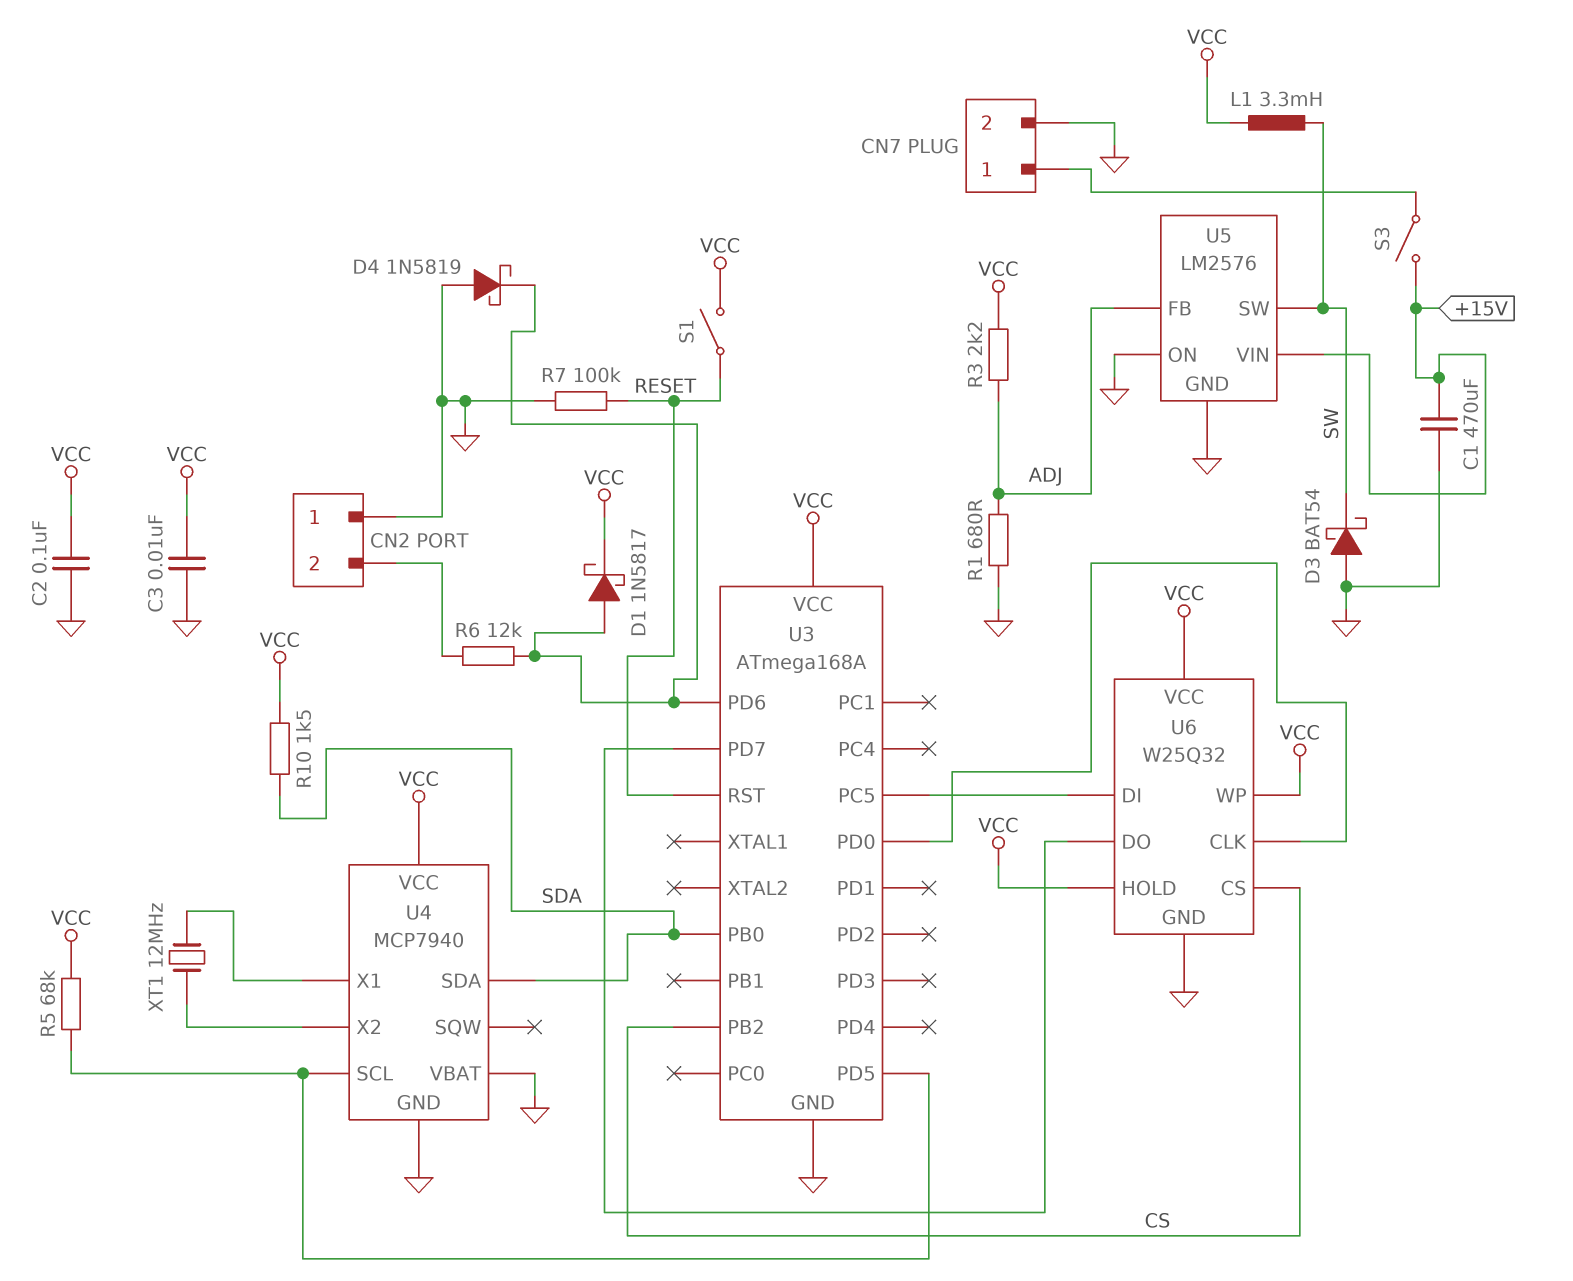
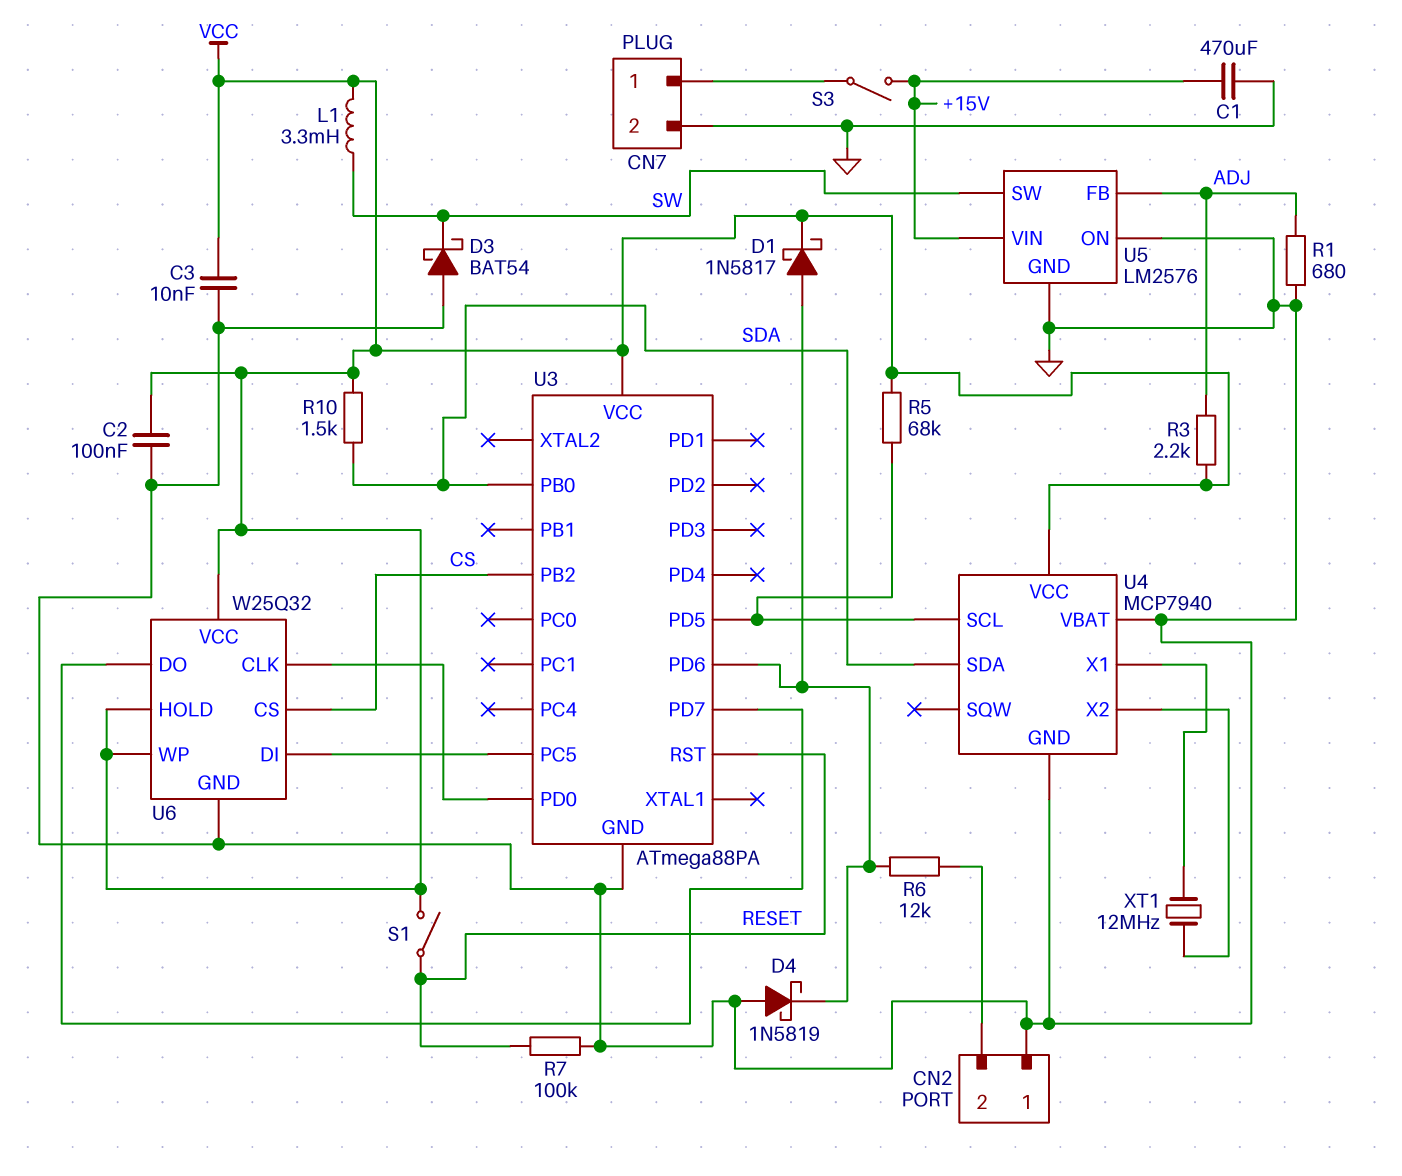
U3: ATmega168A -> ATmega88PA

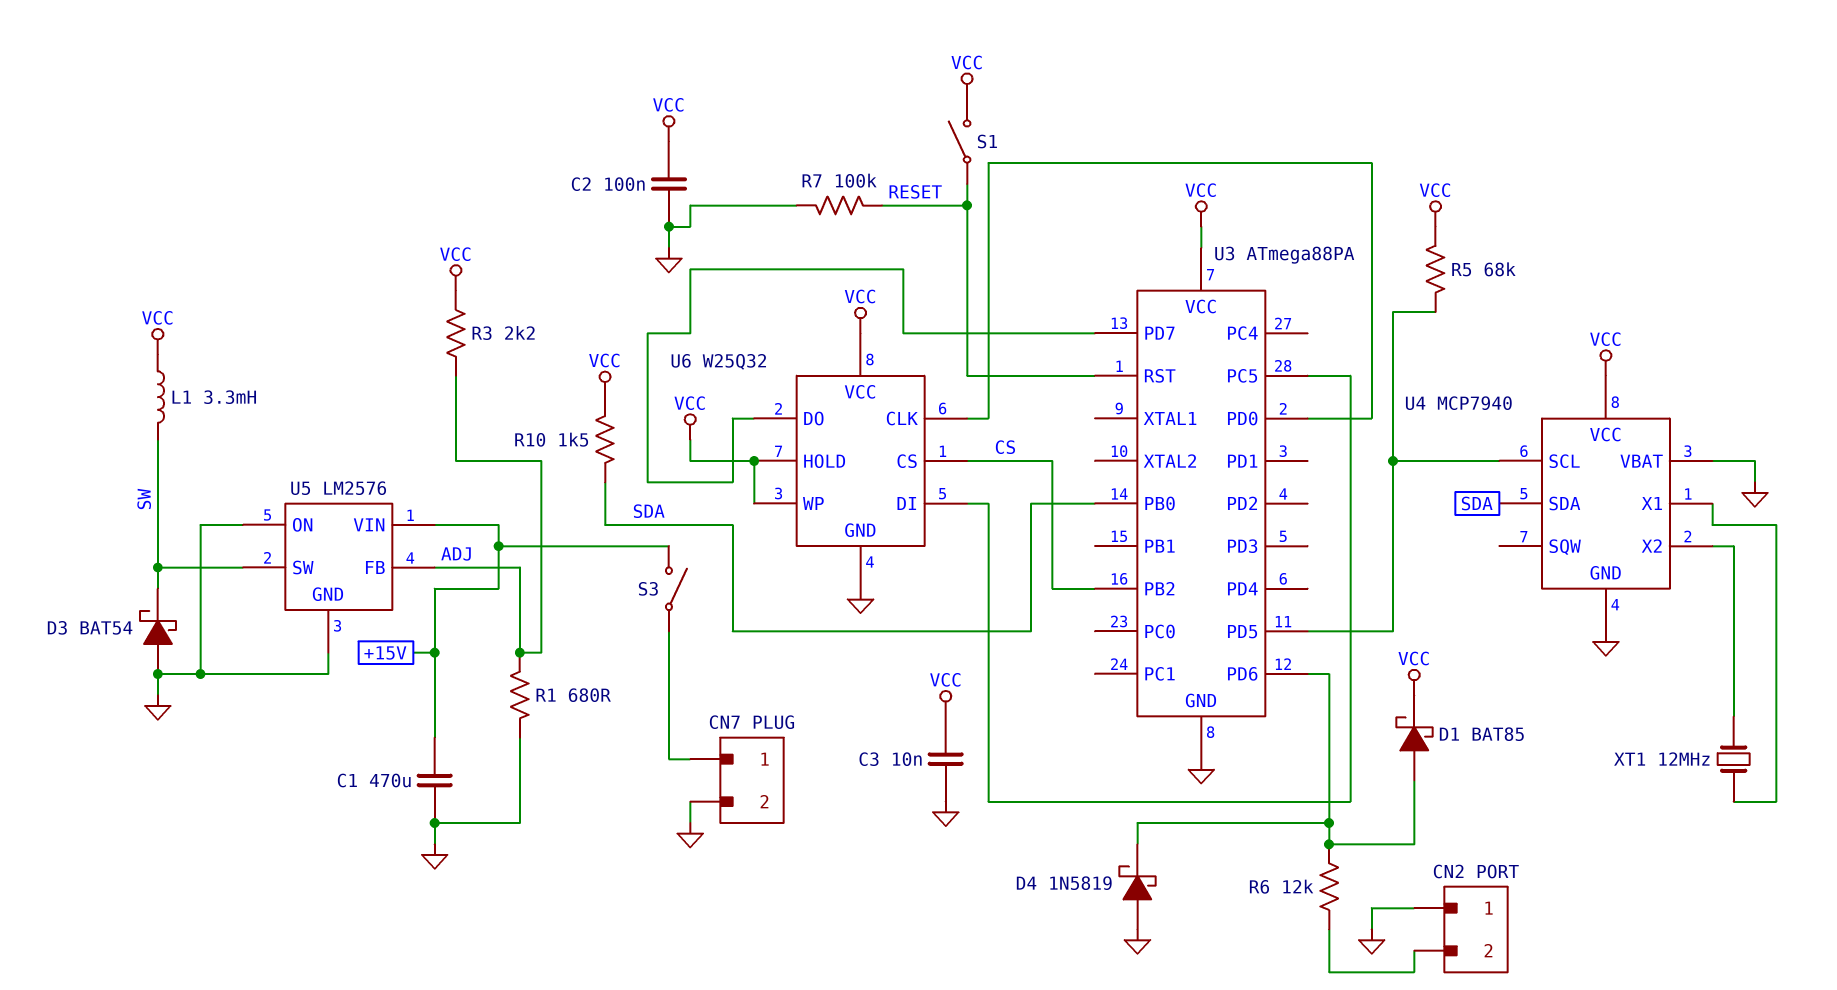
D1: schottky 1N5817 (A U3/PD6, K VCC) -> schottky BAT85 (A U3/PD6, K VCC)

